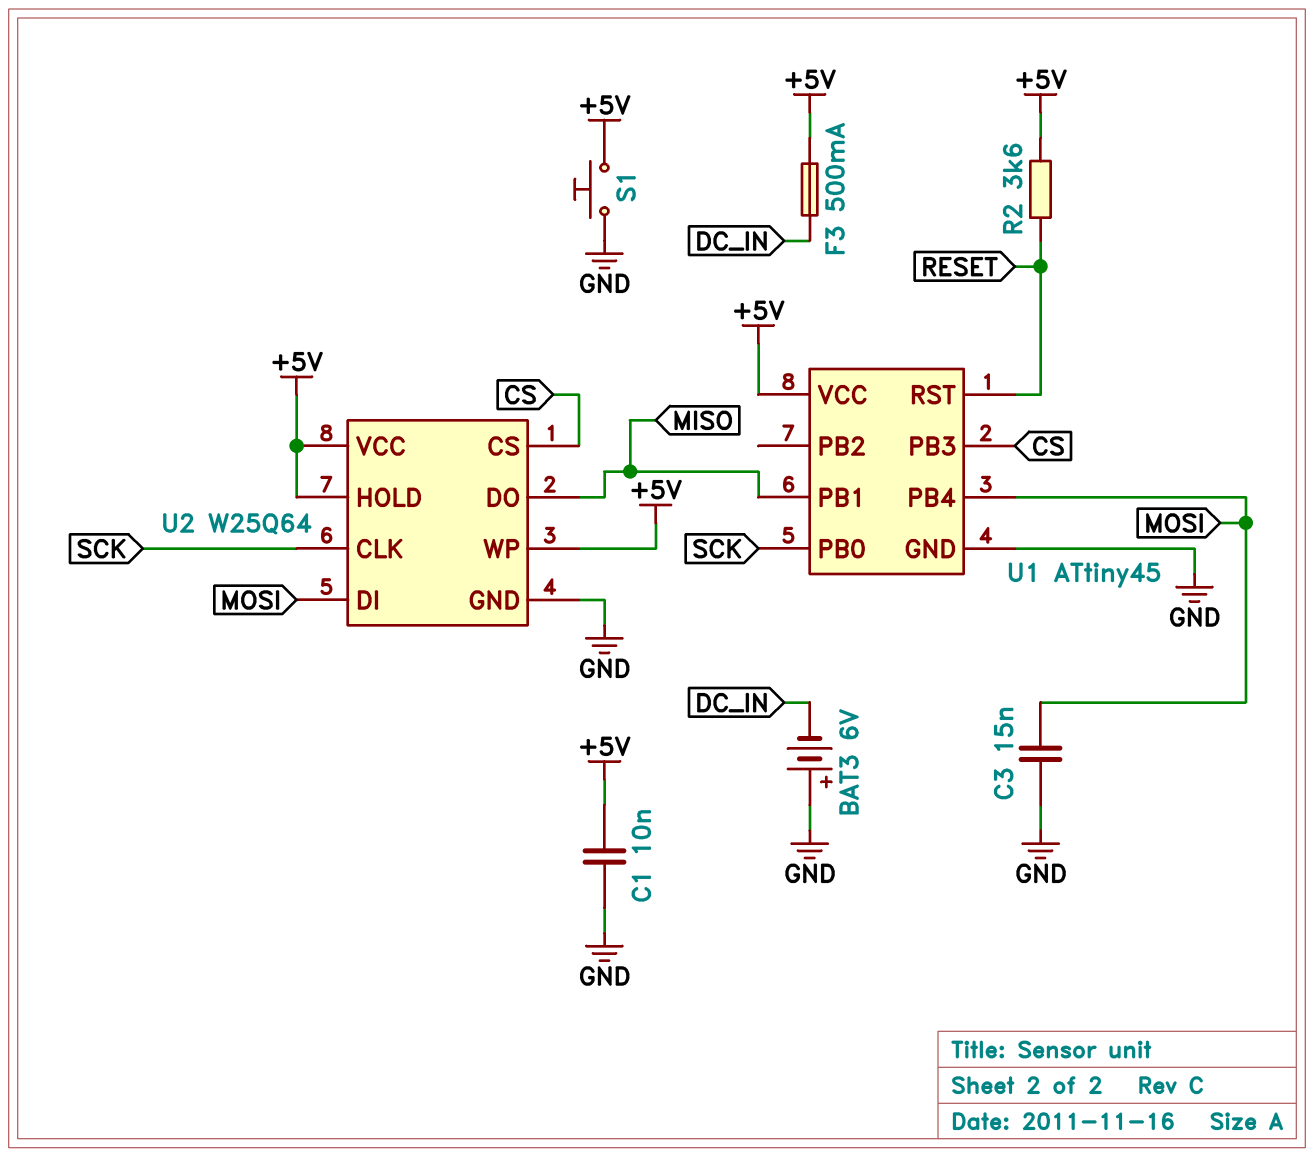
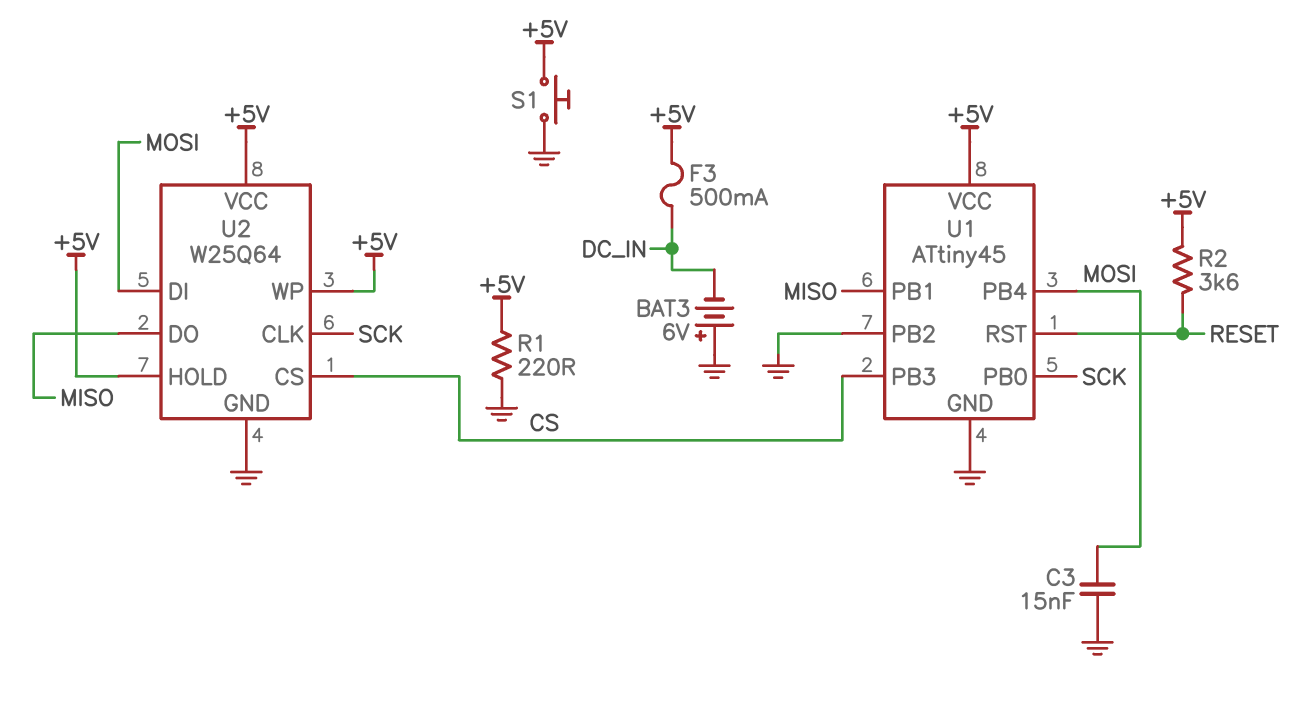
C1: 10nF (+5V, GND) -> none
R1: none -> 220 (+5V, GND)
U1 pin PB2: none -> GND

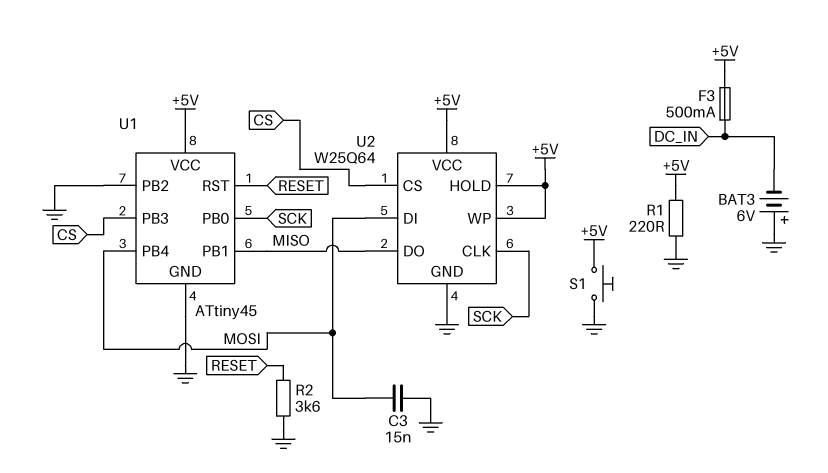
R2: 3.6k (+5V, RESET) -> 3.6k (GND, RESET)

